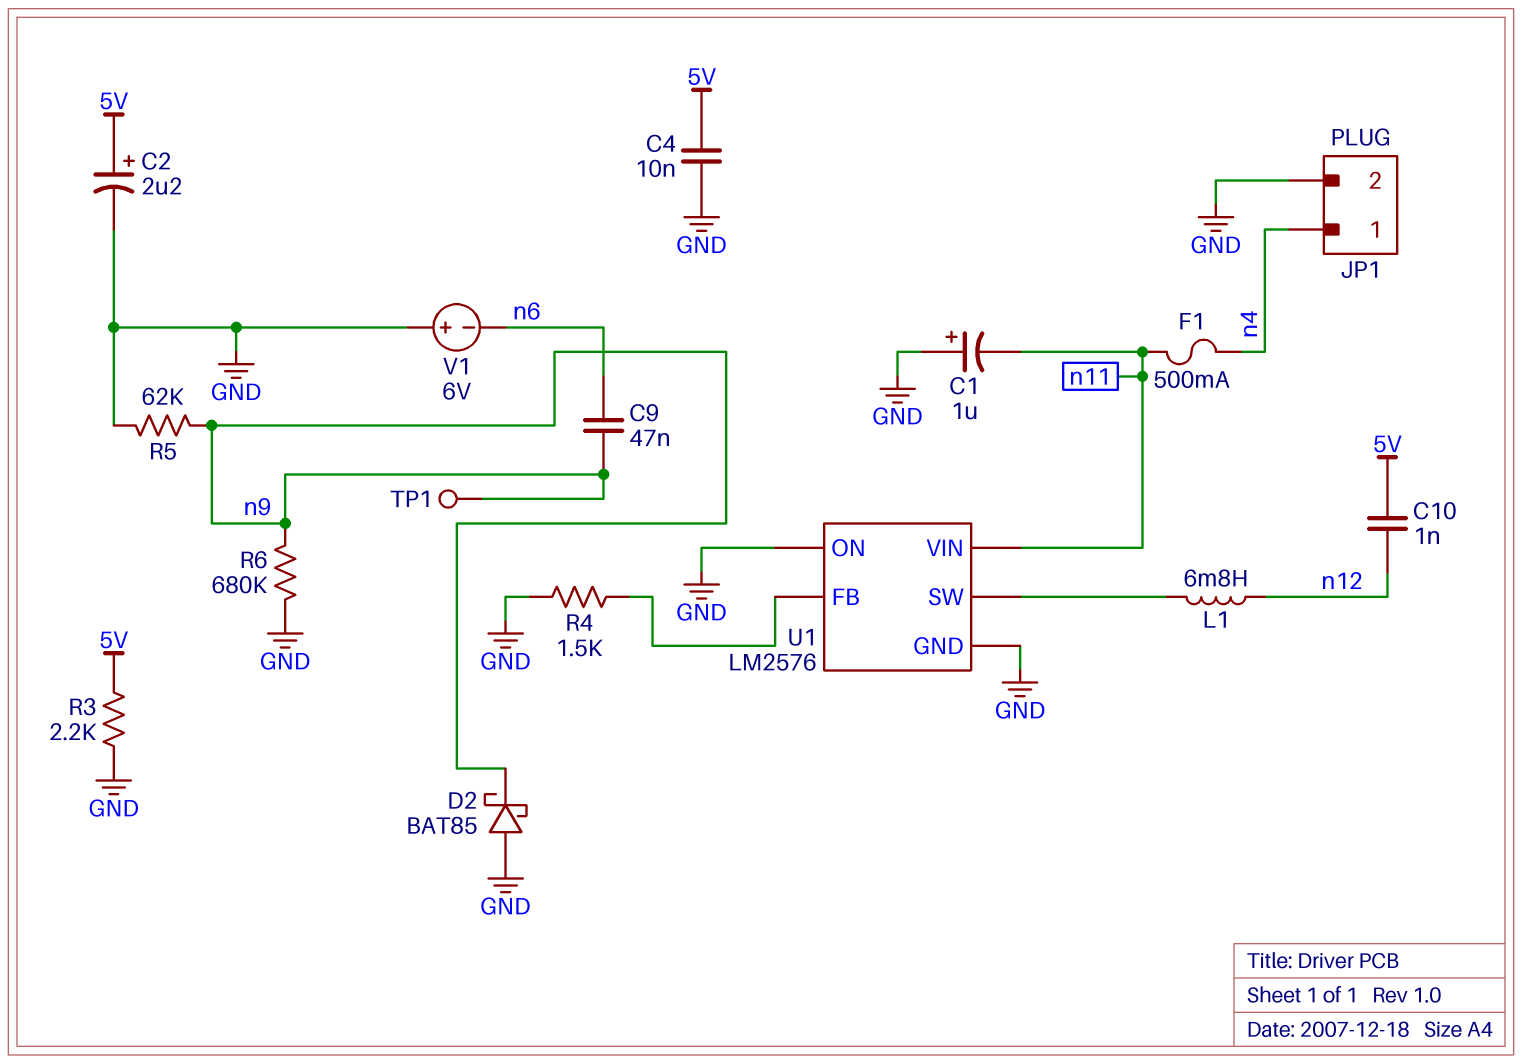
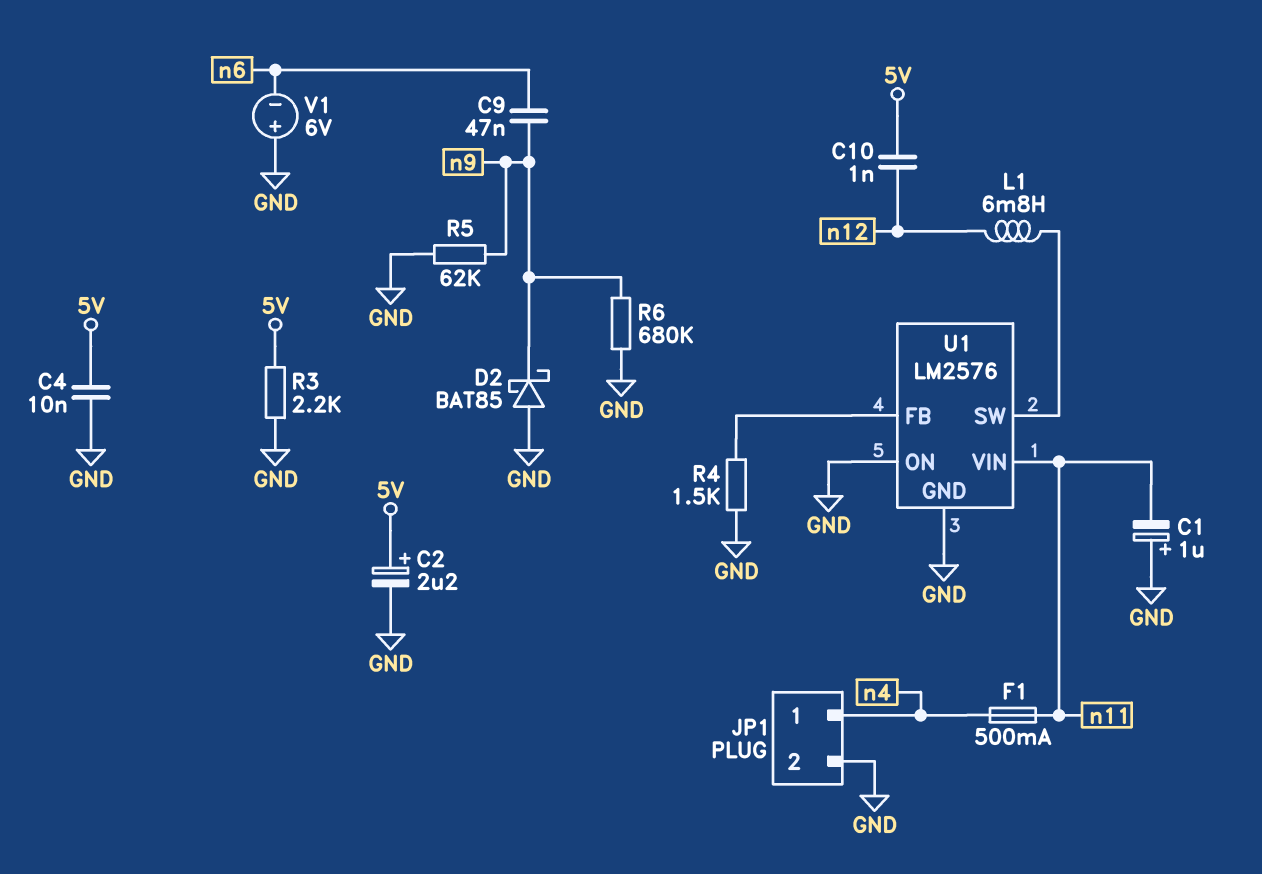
TP1: test point (n9) -> none

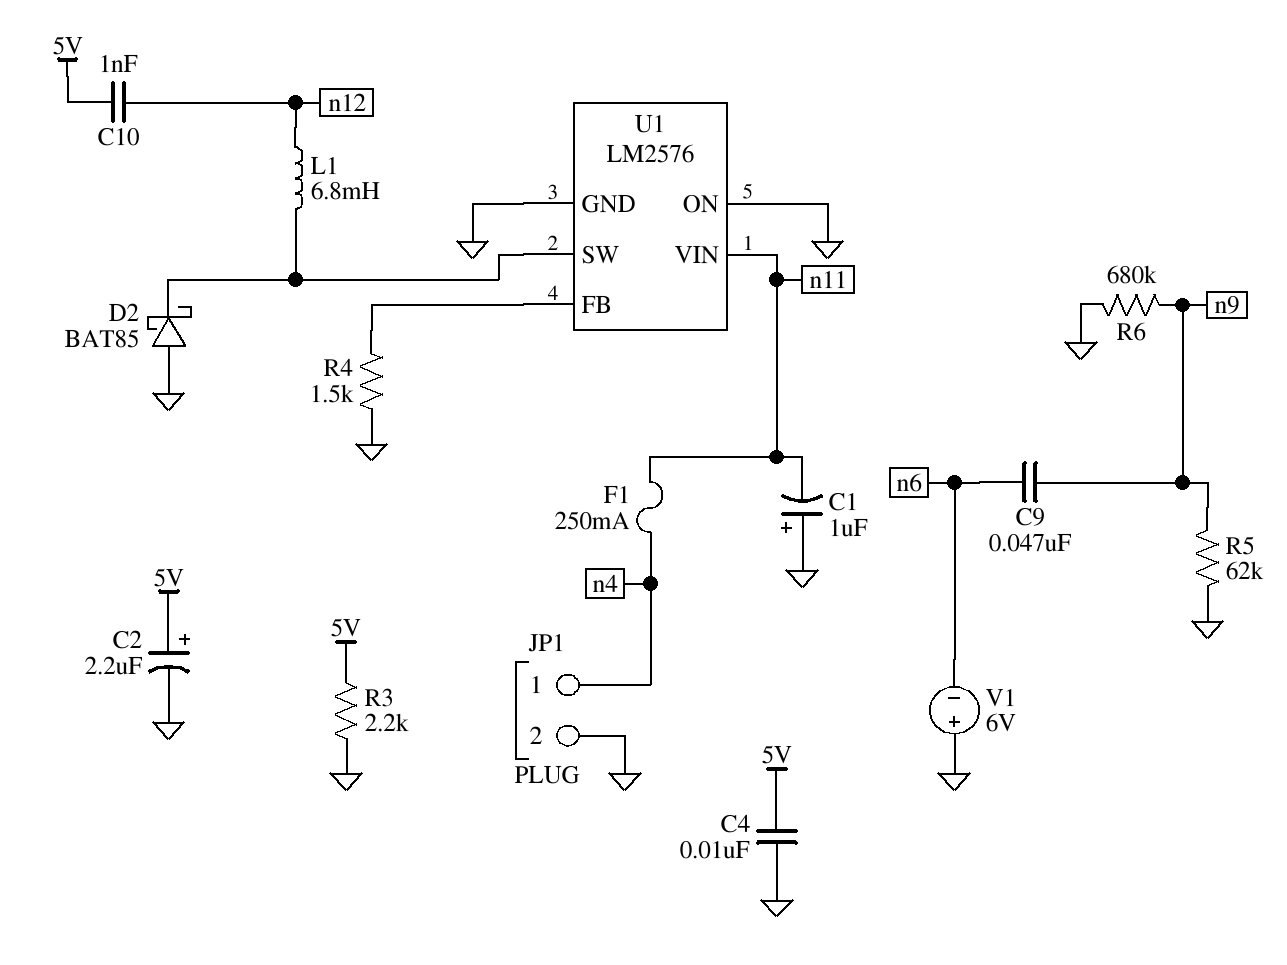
D2: schottky BAT85 (A GND, K n9) -> schottky BAT85 (A GND, K U1/SW)
F1: 500mA (n4, n11) -> 250mA (n4, n11)

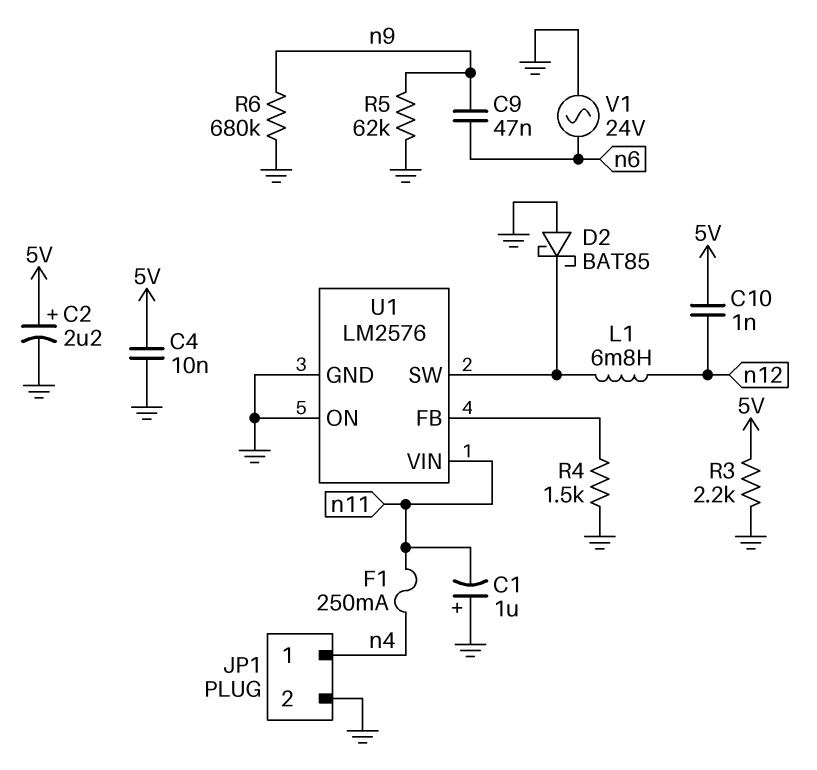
V1: 6V (plus GND, minus n6) -> AC 24V (GND, n6)

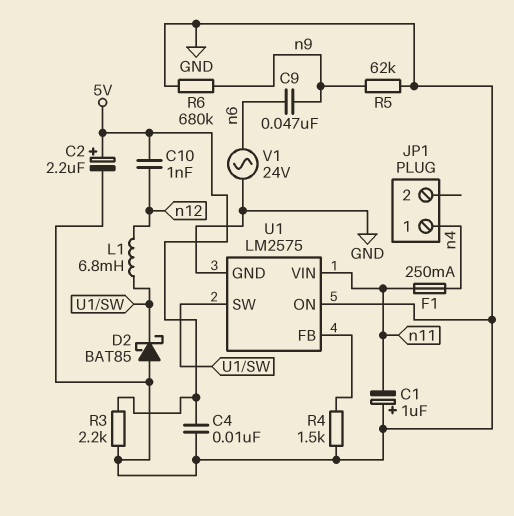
JP1 pin 2: GND -> none
U1: LM2576 -> LM2575

